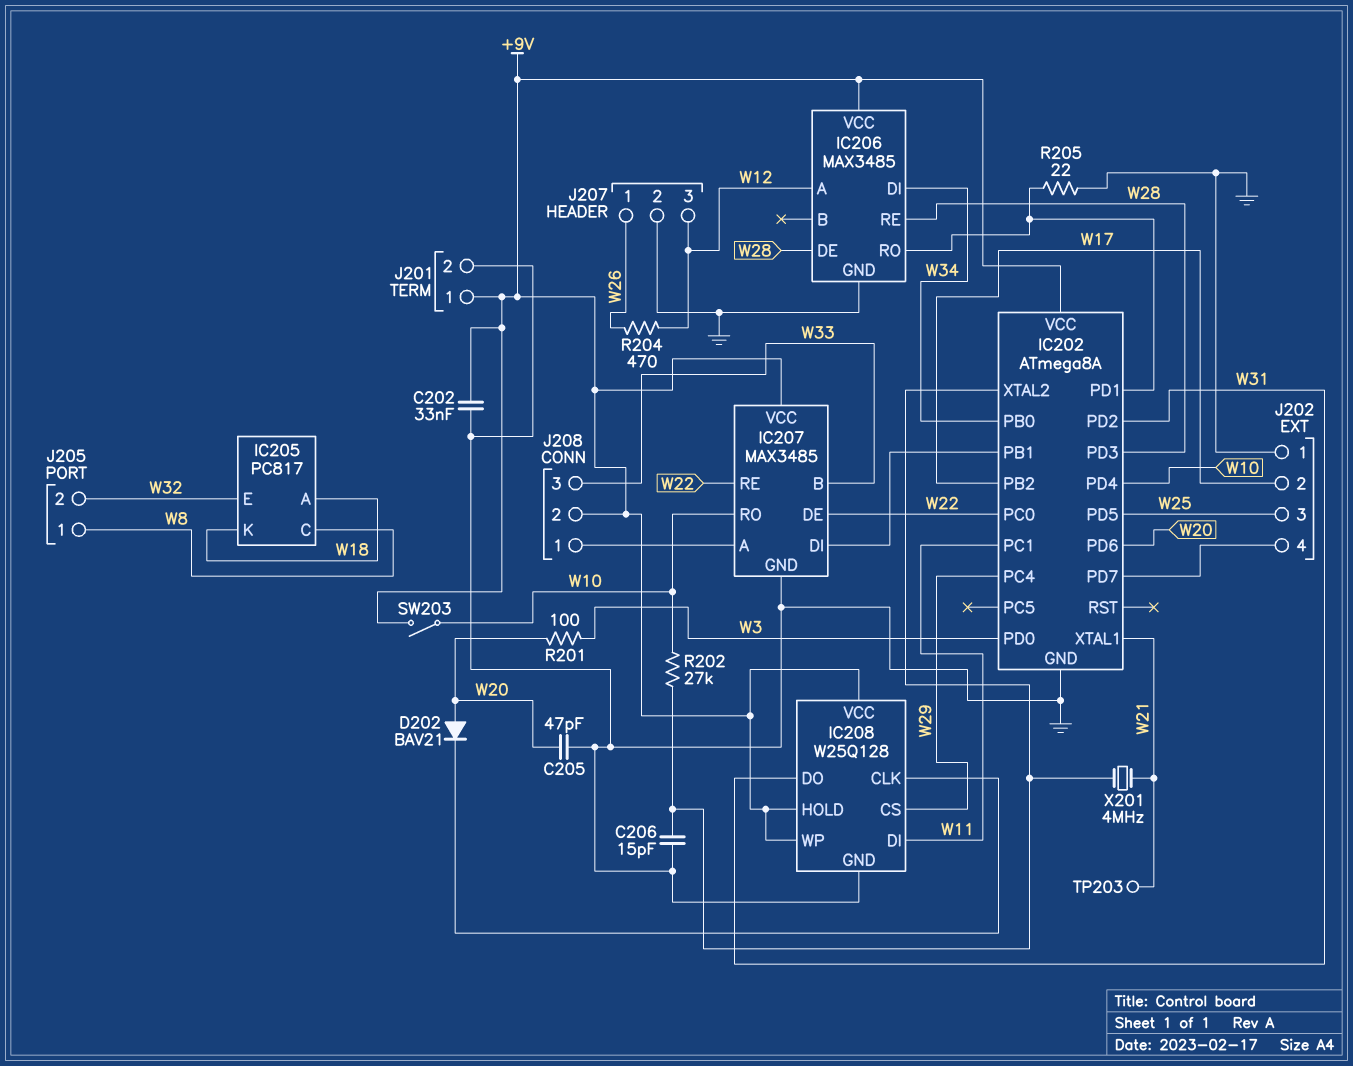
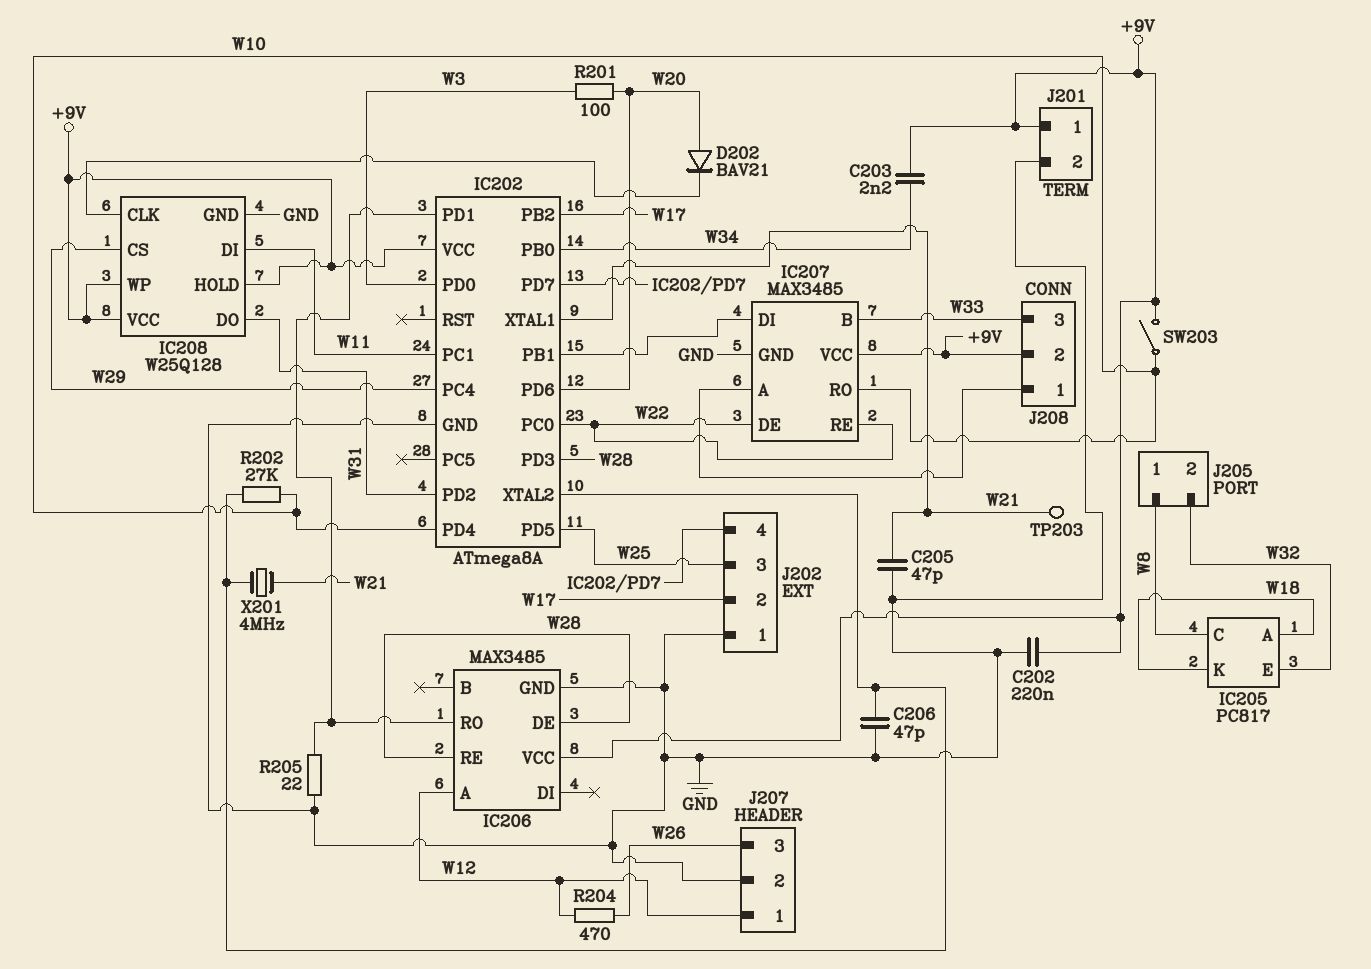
C202: 33nF (+9V, GND) -> 220nF (+9V, GND)
C203: none -> 2.2nF (+9V, W34)
C205: 47pF (GND, W20) -> 47pF (GND, W21)
C206: 15pF (GND, IC202/XTAL2) -> 47pF (GND, IC202/XTAL2)
IC206 pin DI: W34 -> none
J207 pin 1: W26 -> W12
J207 pin 3: W12 -> W26

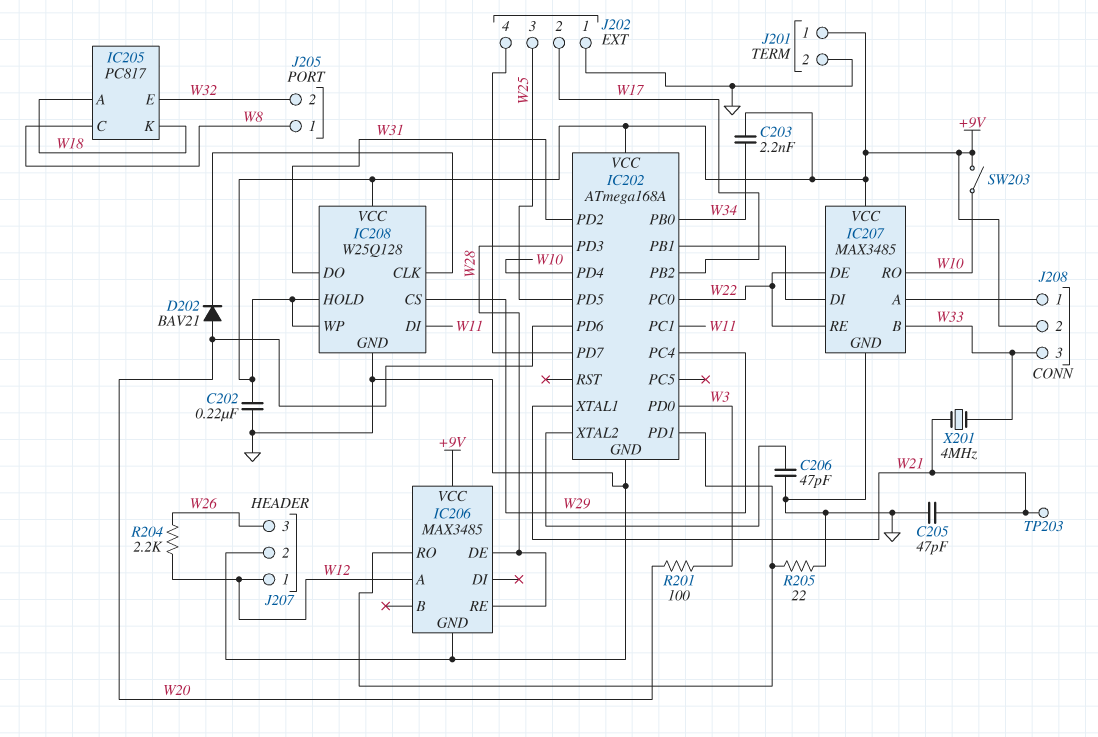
IC202: ATmega8A -> ATmega168A
R202: 27k (IC202/XTAL2, W10) -> none
R204: 470 (W12, W26) -> 2.2k (W12, W26)
X201: 4MHz (IC202/XTAL2, W21) -> 4MHz (W21, W33)

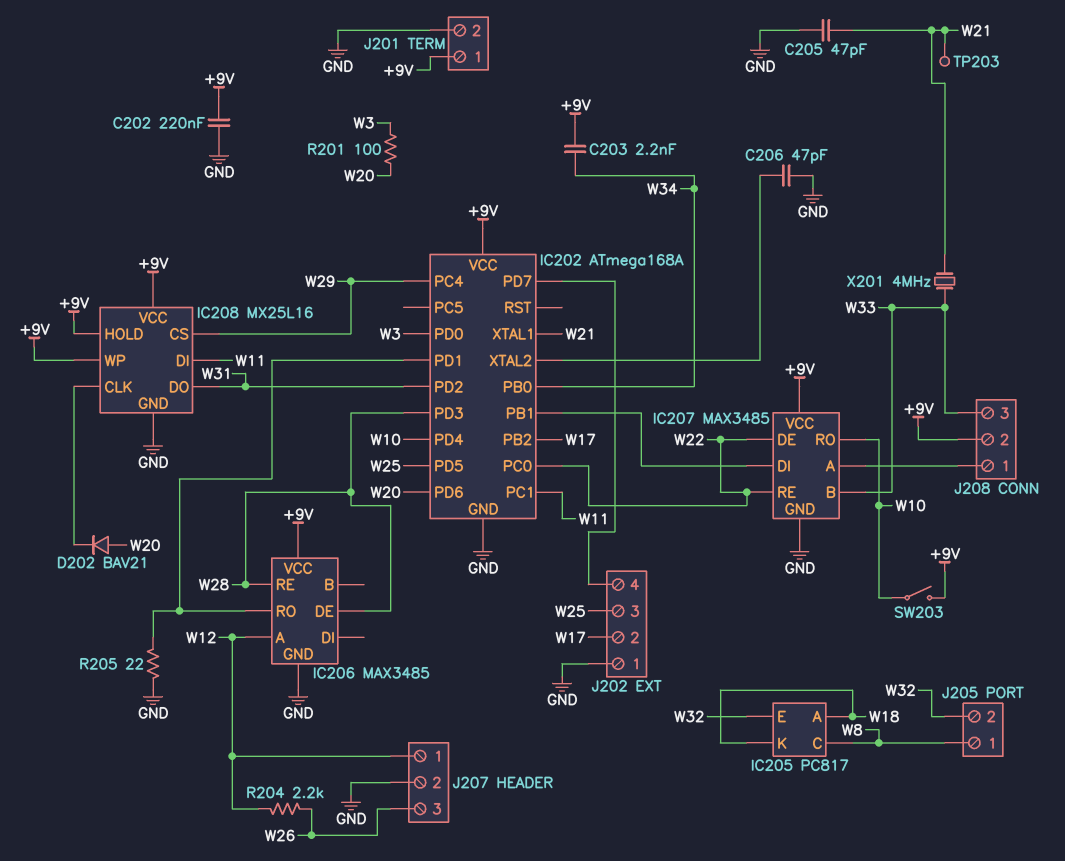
IC208: W25Q128 -> MX25L16

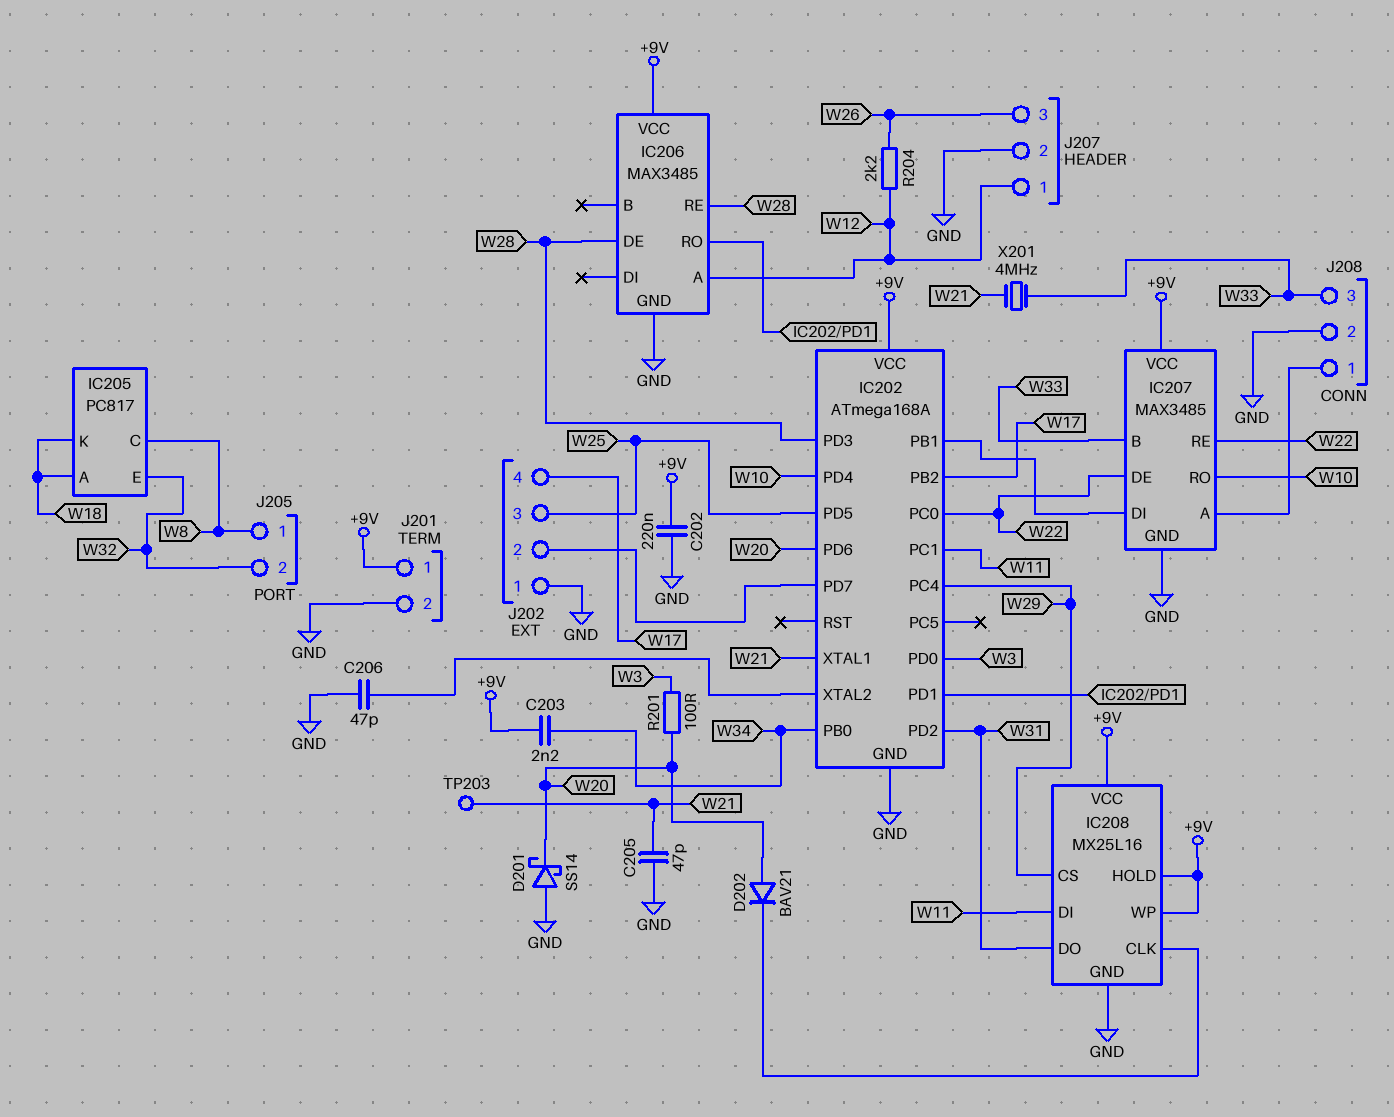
D201: none -> schottky SS14 (A GND, K W20)
J202 pin 2: W17 -> IC202/PD7
J202 pin 4: IC202/PD7 -> W17
J208 pin 2: +9V -> GND
R205: 22 (GND, IC202/PD1) -> none
SW203: switch (+9V, W10) -> none

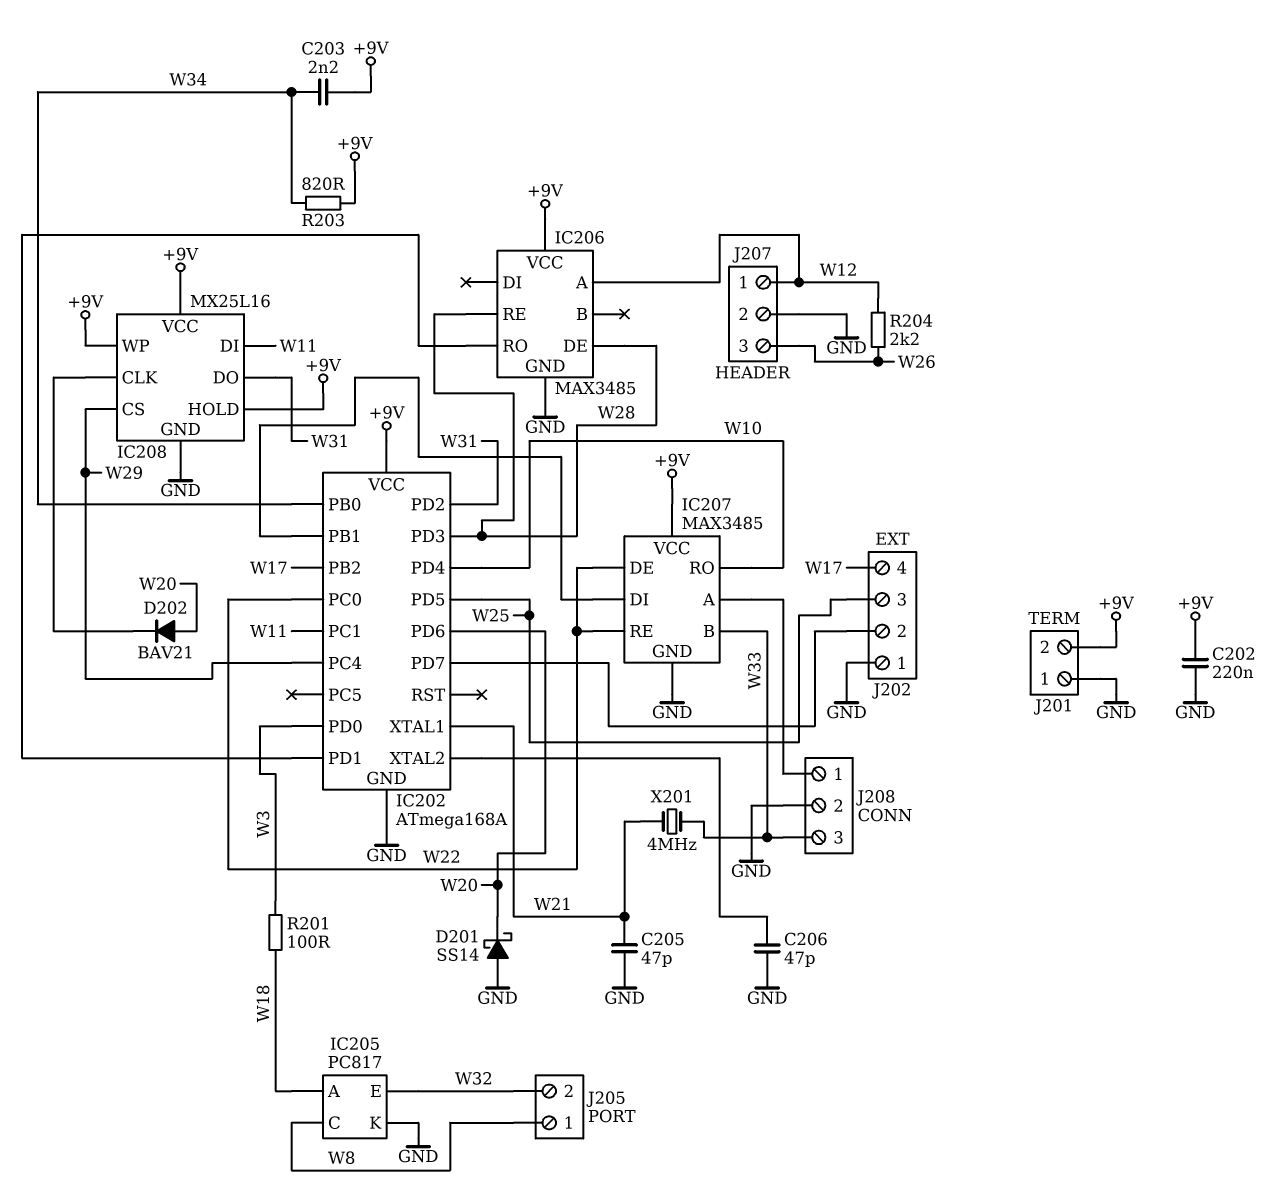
IC205 pin K: W18 -> GND
J201 pin 1: +9V -> GND
J201 pin 2: GND -> +9V
R201: 100 (W3, W20) -> 100 (W3, W18)
R203: none -> 820 (+9V, W34)
TP203: test point (W21) -> none

